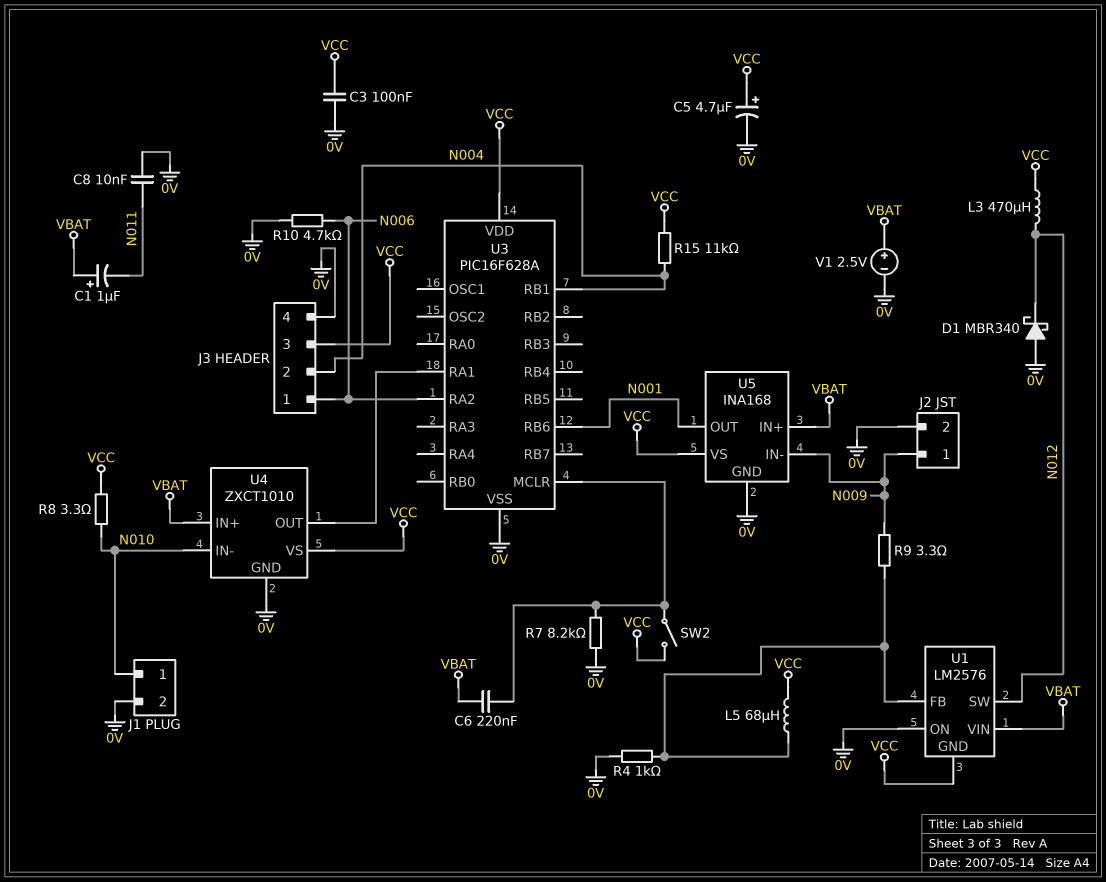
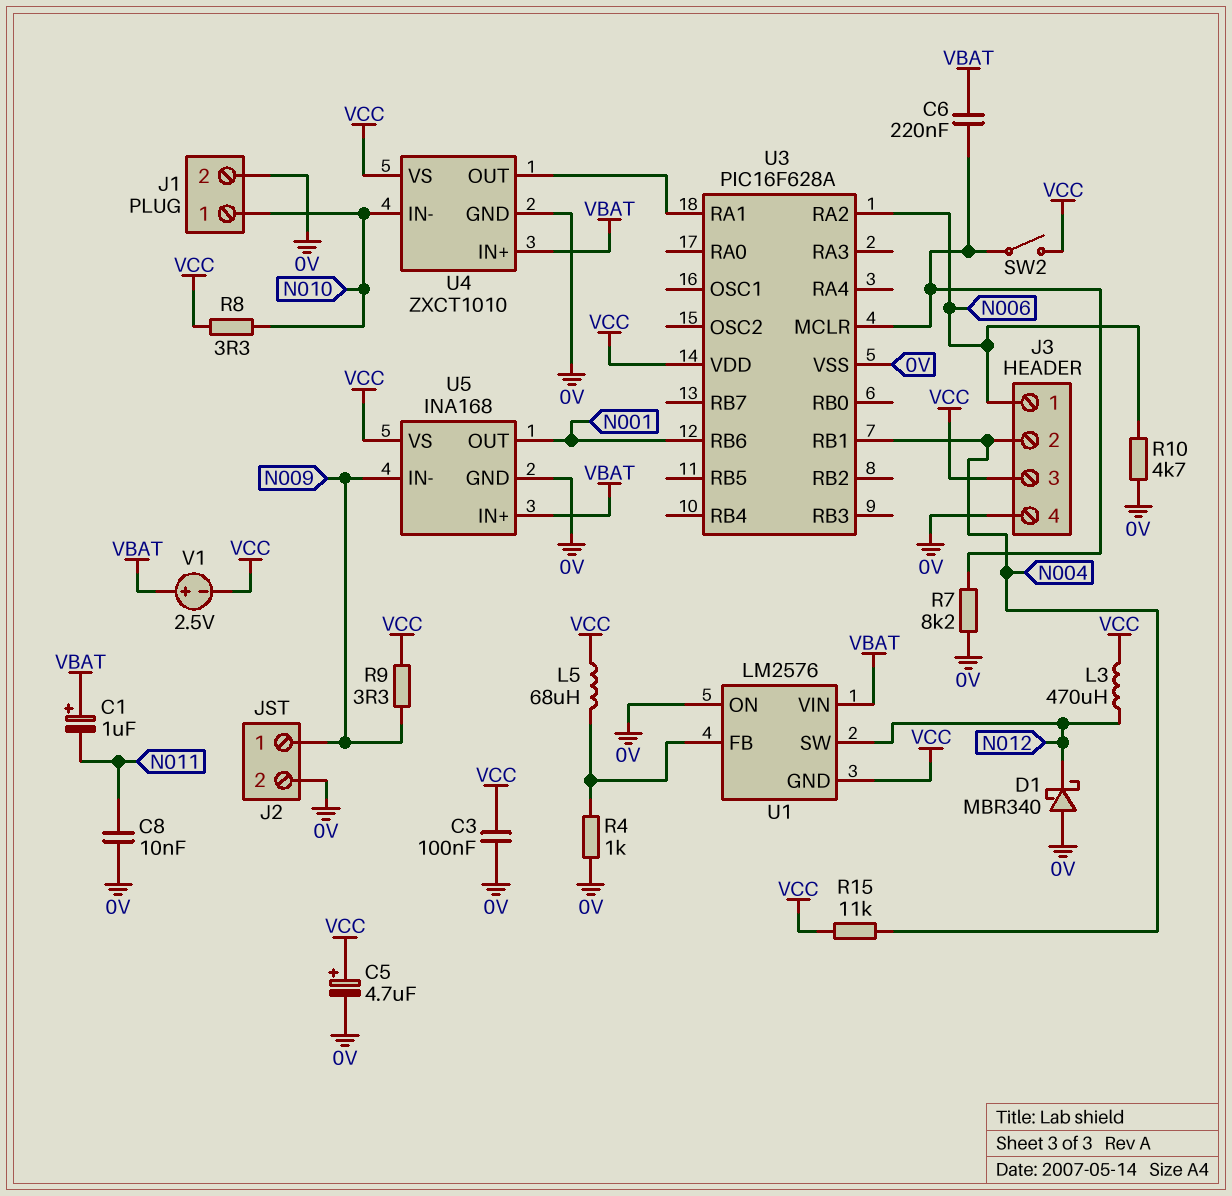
R9: 3.3 (N009, U1/FB) -> 3.3 (N009, VCC)
V1: 2.5V (plus VBAT, minus 0V) -> 2.5V (plus VBAT, minus VCC)

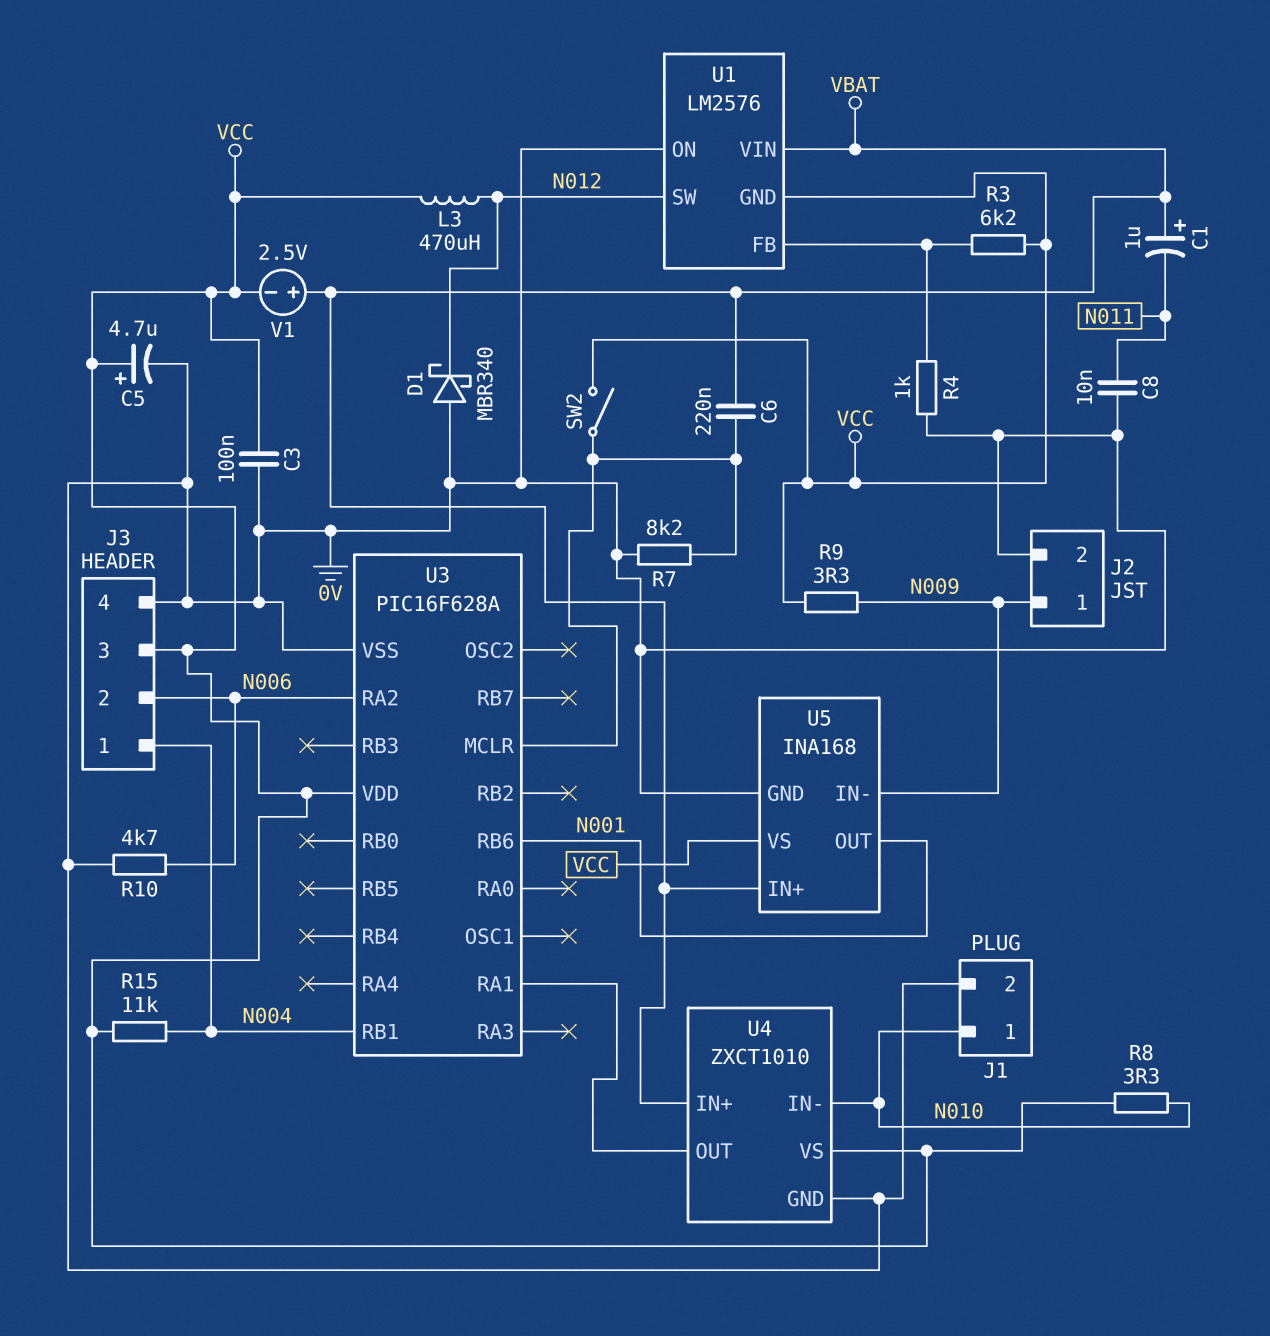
J3 pin 1: N006 -> N004
J3 pin 2: N004 -> N006
L5: 68uH (U1/FB, VCC) -> none
R3: none -> 6.2k (U1/FB, VCC)

